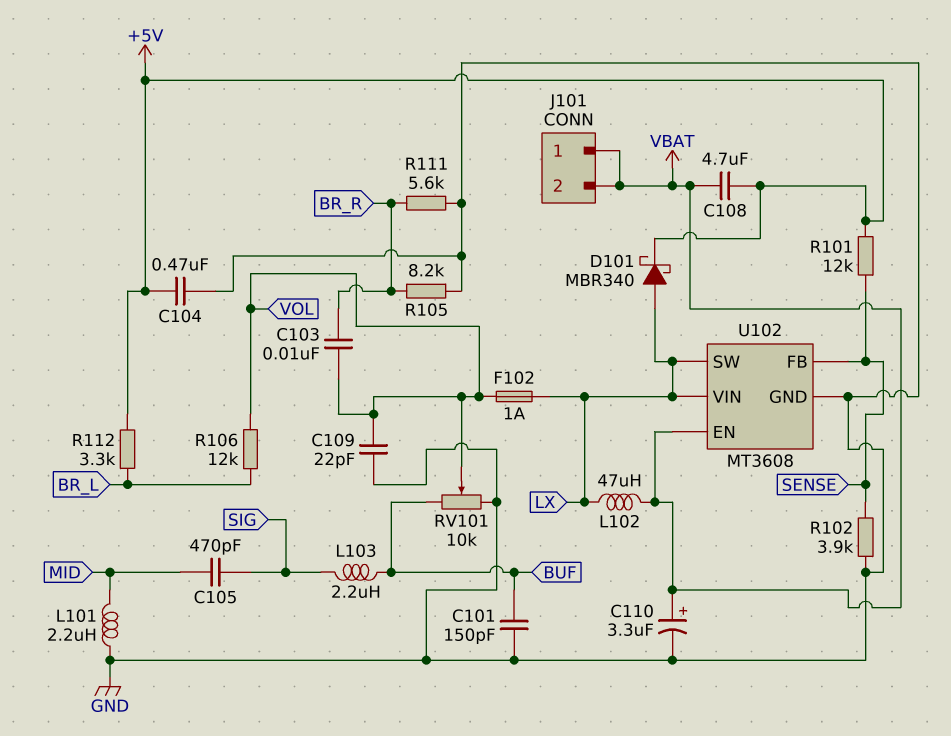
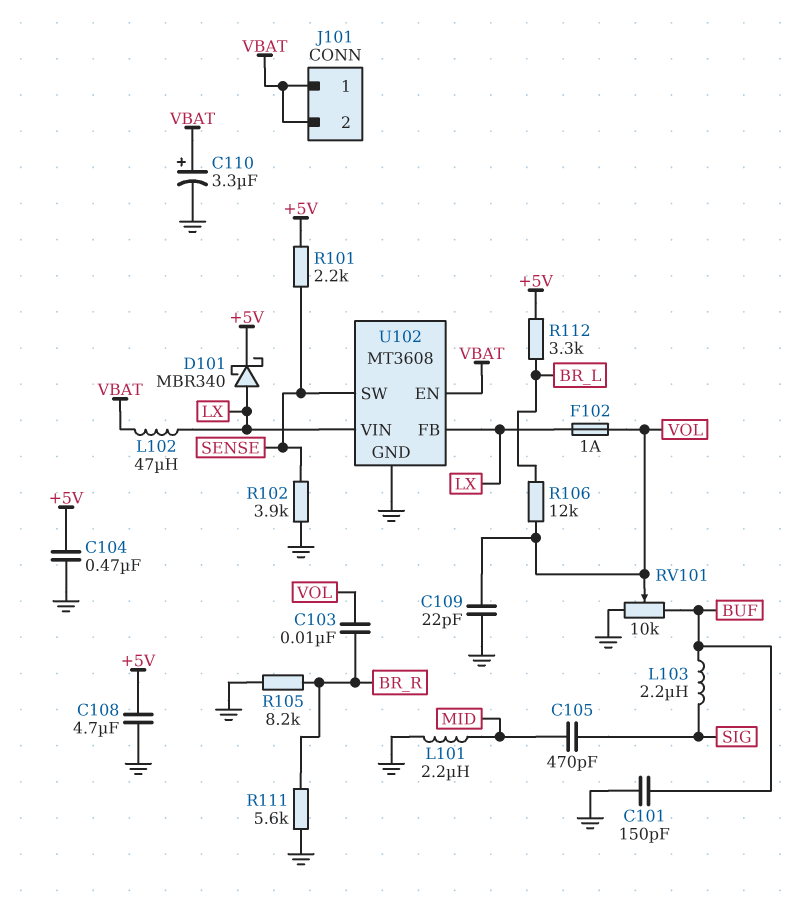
C108: 4.7uF (+5V, VBAT) -> 4.7uF (+5V, GND)
R101: 12k (+5V, SENSE) -> 2.2k (+5V, SENSE)
U102 pin FB: SENSE -> LX
U102 pin SW: LX -> SENSE

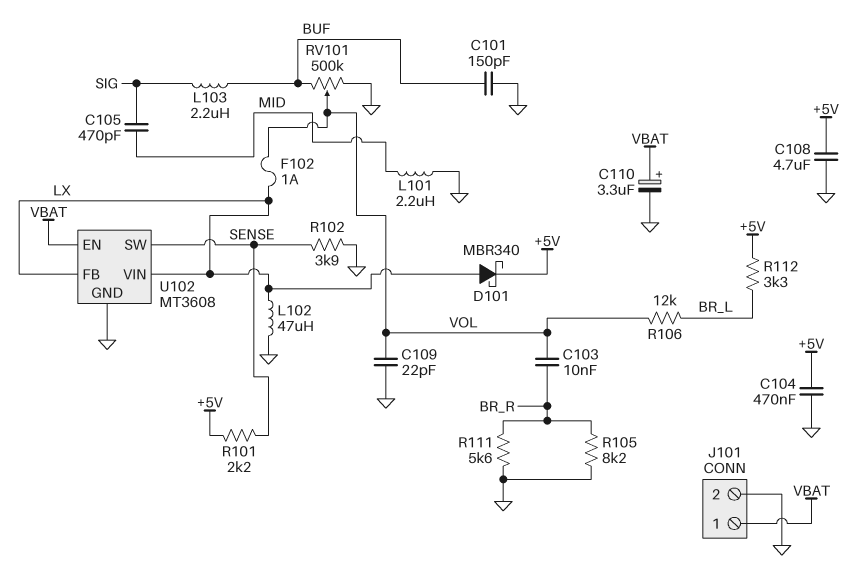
J101 pin 2: VBAT -> GND
L102: 47uH (LX, VBAT) -> 47uH (GND, LX)
RV101: 10k (BUF, GND, wiper VOL) -> 500k (BUF, GND, wiper VOL)

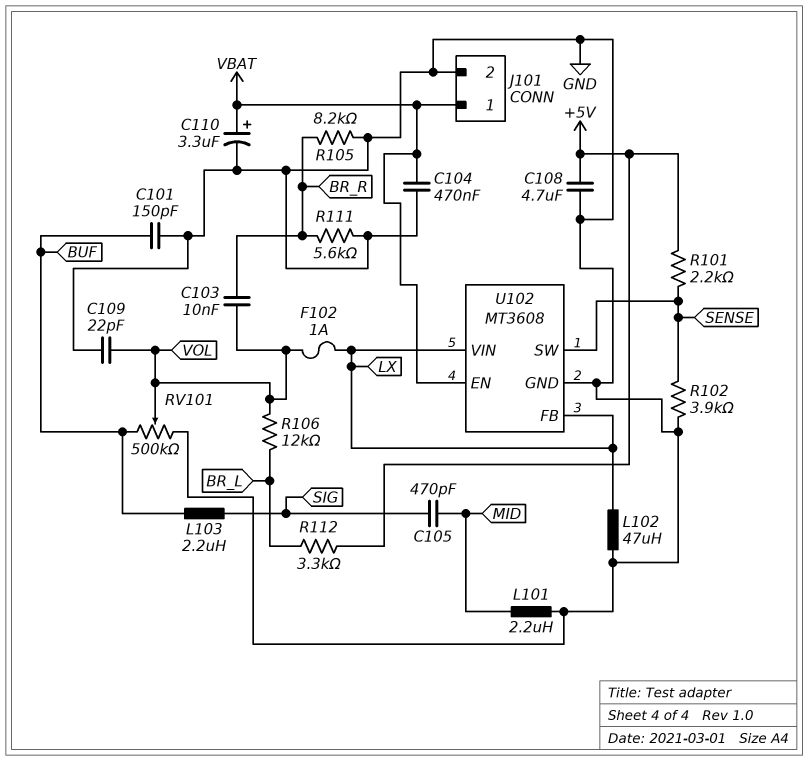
C104: 470nF (+5V, GND) -> 470nF (GND, VBAT)
D101: schottky MBR340 (A LX, K +5V) -> none

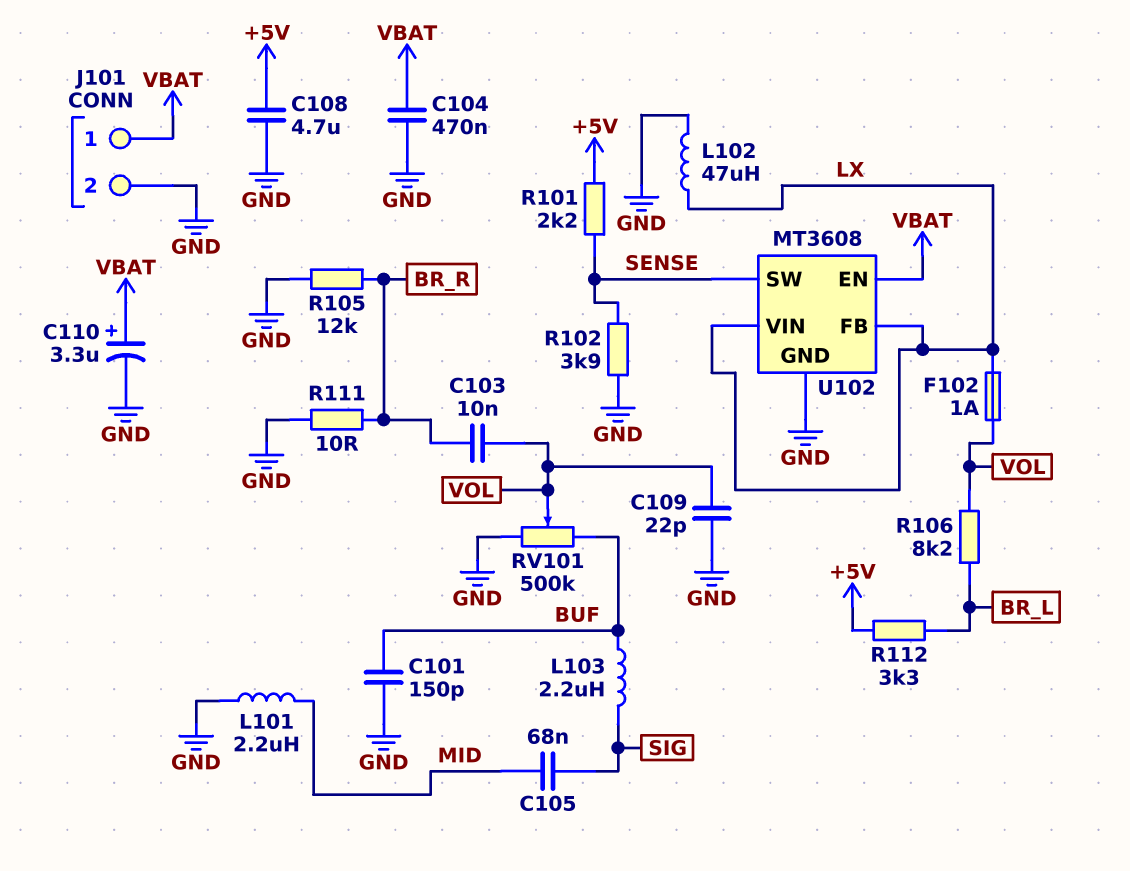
C105: 470pF (MID, SIG) -> 68nF (MID, SIG)
R105: 8.2k (BR_R, GND) -> 12k (BR_R, GND)
R106: 12k (BR_L, VOL) -> 8.2k (BR_L, VOL)
R111: 5.6k (BR_R, GND) -> 10 (BR_R, GND)

